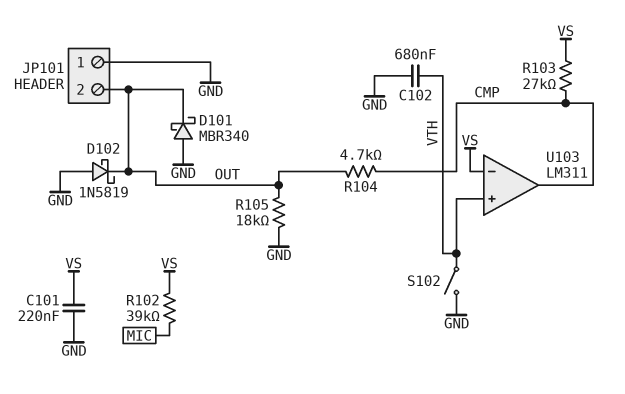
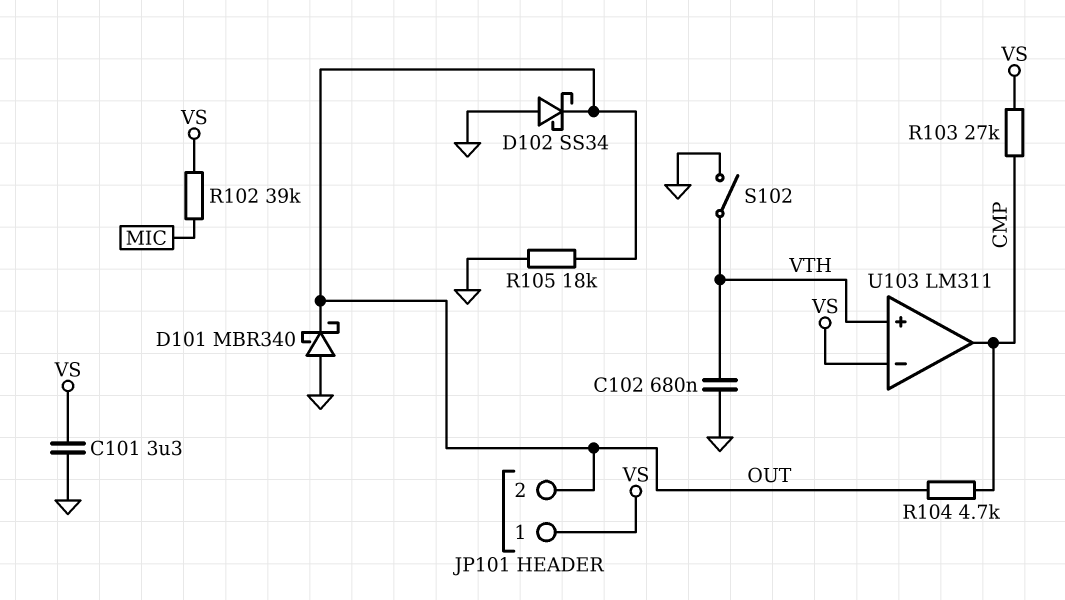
C101: 220nF (GND, VS) -> 3.3uF (GND, VS)
D102: schottky 1N5819 (A GND, K OUT) -> schottky SS34 (A GND, K OUT)
JP101 pin 1: GND -> VS

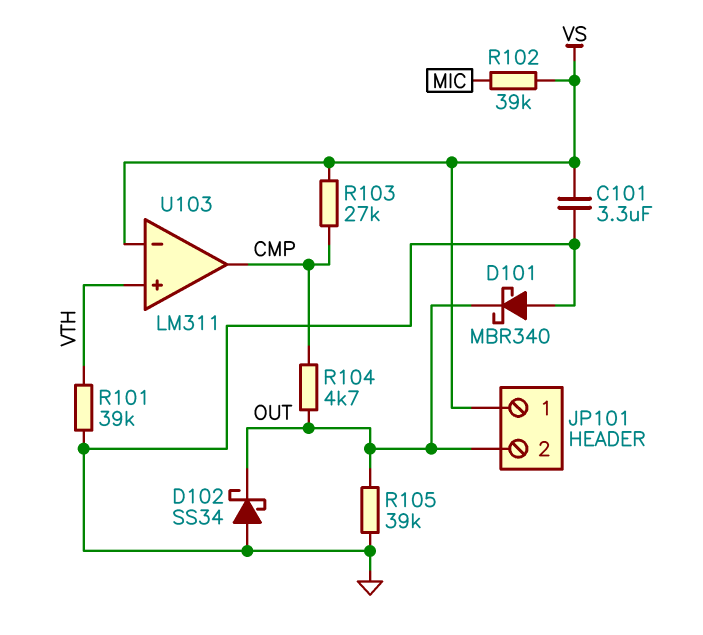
C102: 680nF (GND, VTH) -> none
R101: none -> 39k (GND, VTH)
R105: 18k (GND, OUT) -> 39k (GND, OUT)
S102: switch (GND, VTH) -> none

